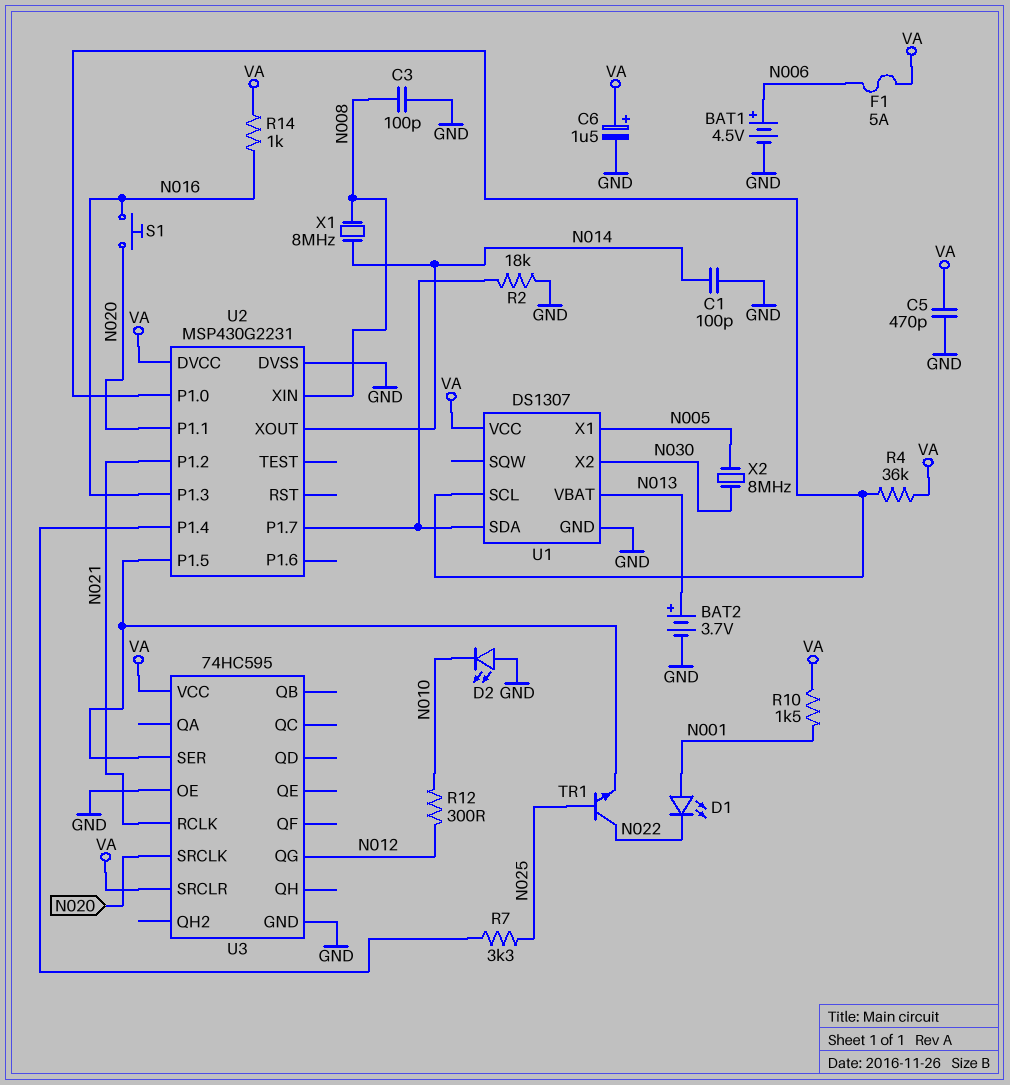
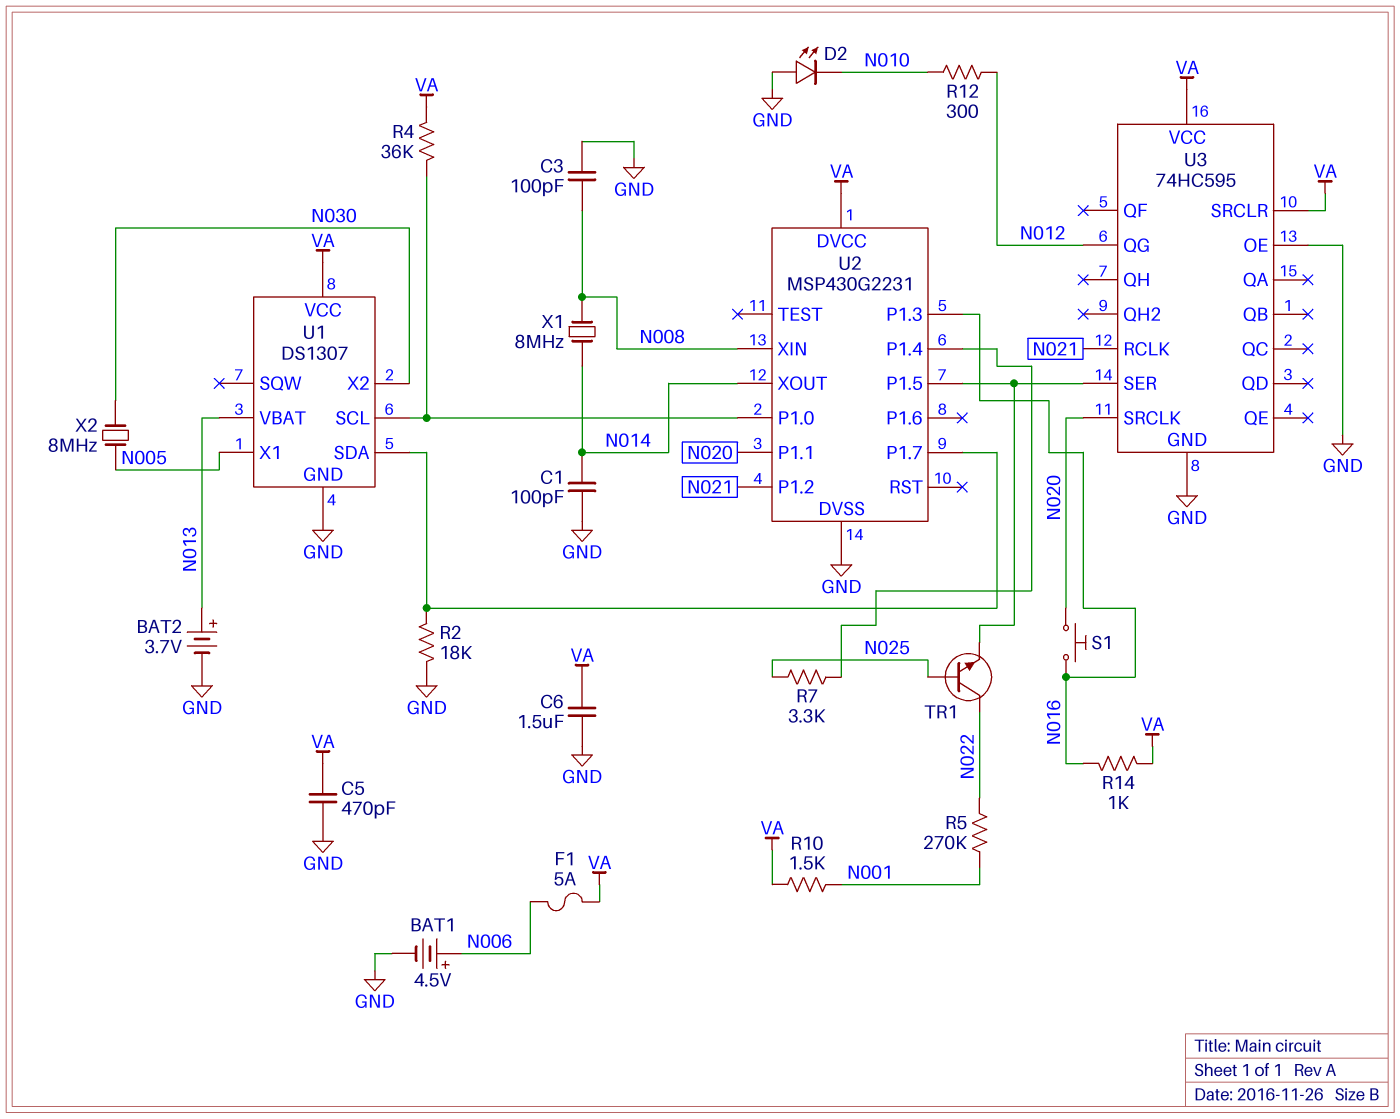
C6: 1.5uF (plus VA, minus GND) -> 1.5uF (GND, VA)
D1: LED (A N001, K N022) -> none
R5: none -> 270k (N001, N022)

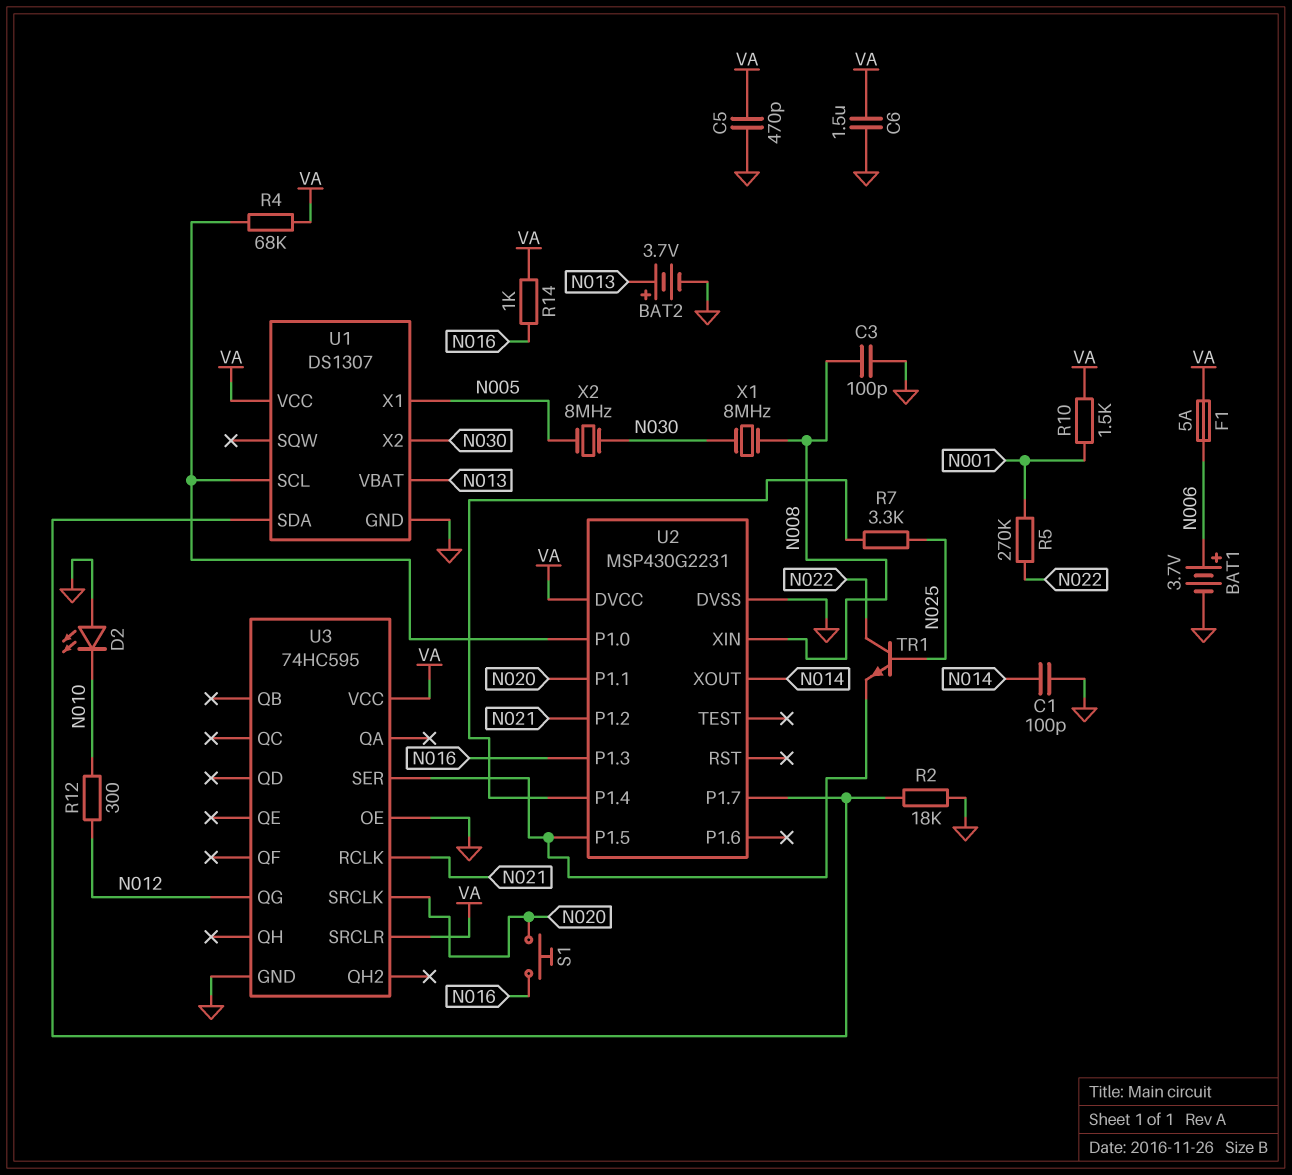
BAT1: 4.5V (plus N006, minus GND) -> 3.7V (plus N006, minus GND)
R4: 36k (U1/SCL, VA) -> 68k (U1/SCL, VA)
X1: 8MHz (N008, N014) -> 8MHz (N008, N030)

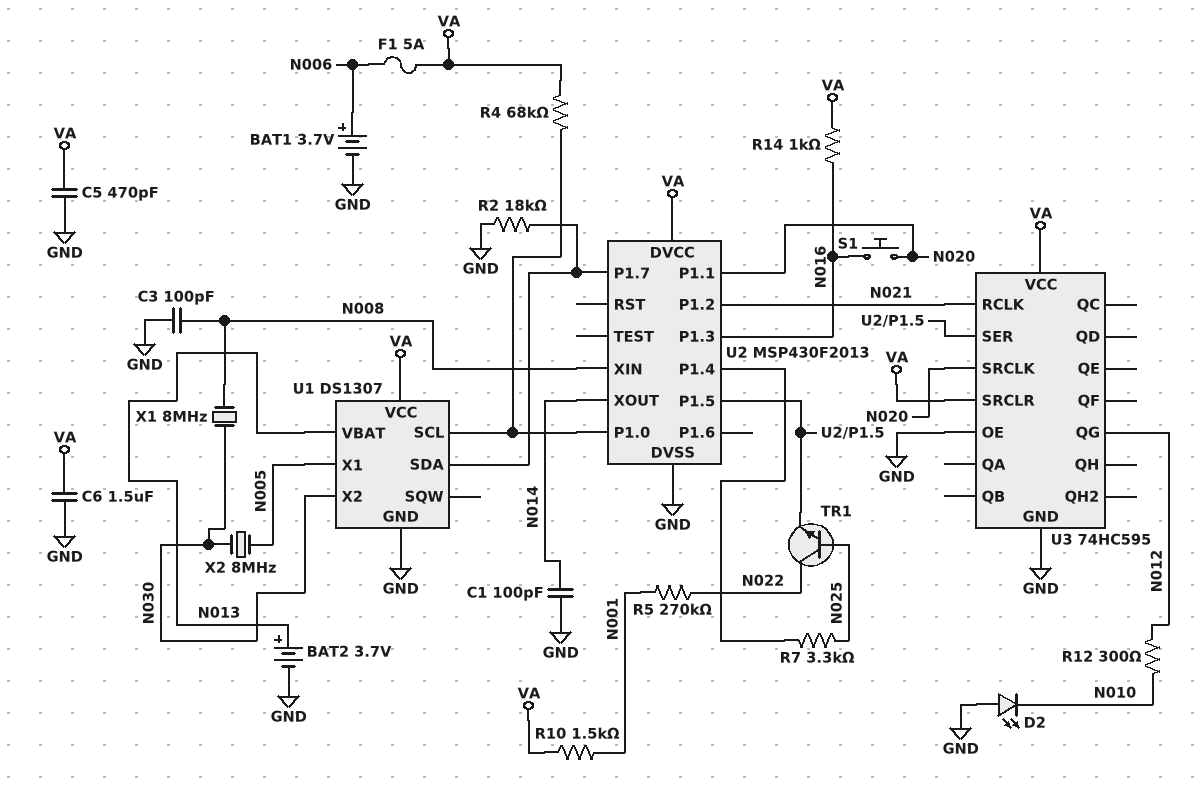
U2: MSP430G2231 -> MSP430F2013

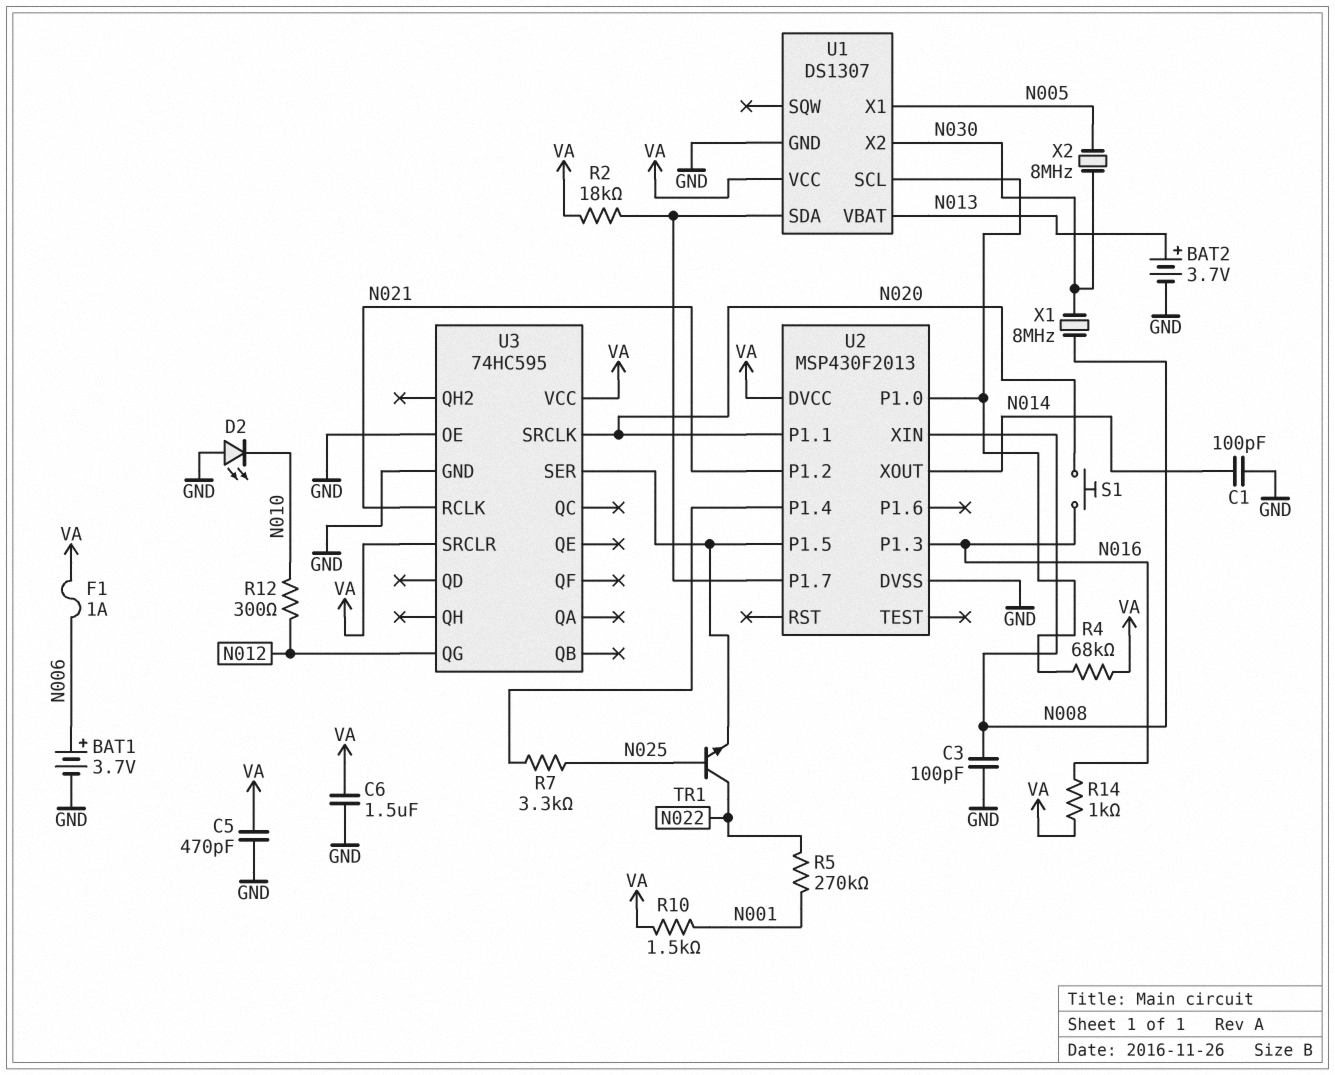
F1: 5A (N006, VA) -> 1A (N006, VA)
R2: 18k (GND, U1/SDA) -> 18k (U1/SDA, VA)

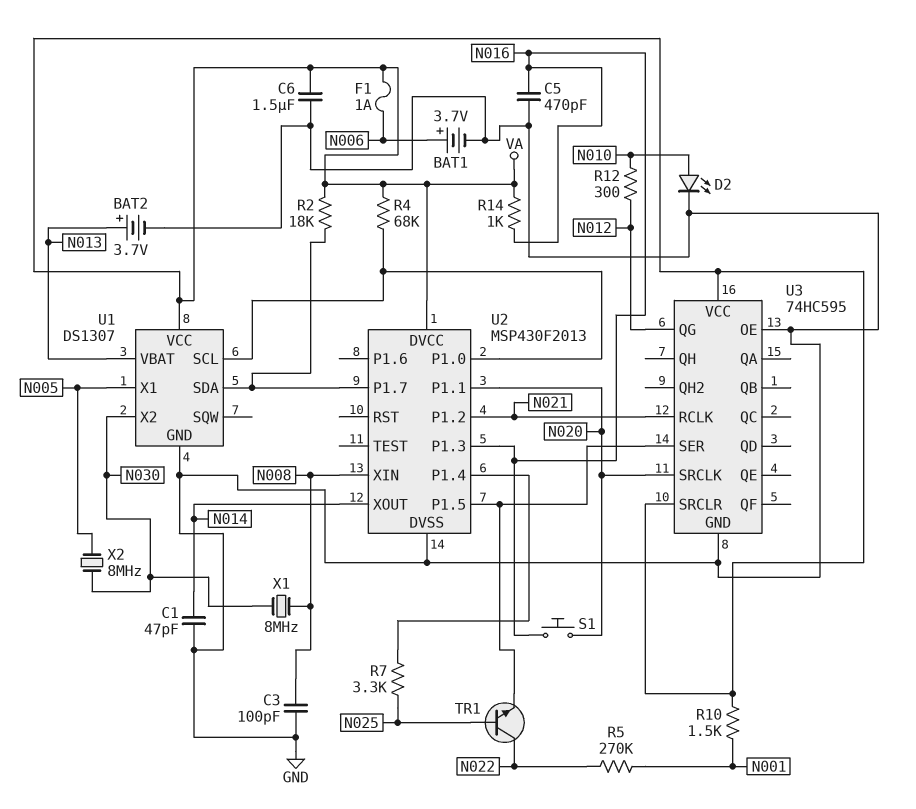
C1: 100pF (GND, N014) -> 47pF (GND, N014)
C5: 470pF (GND, VA) -> 470pF (GND, N016)
D2: LED (A GND, K N010) -> LED (A N010, K GND)

